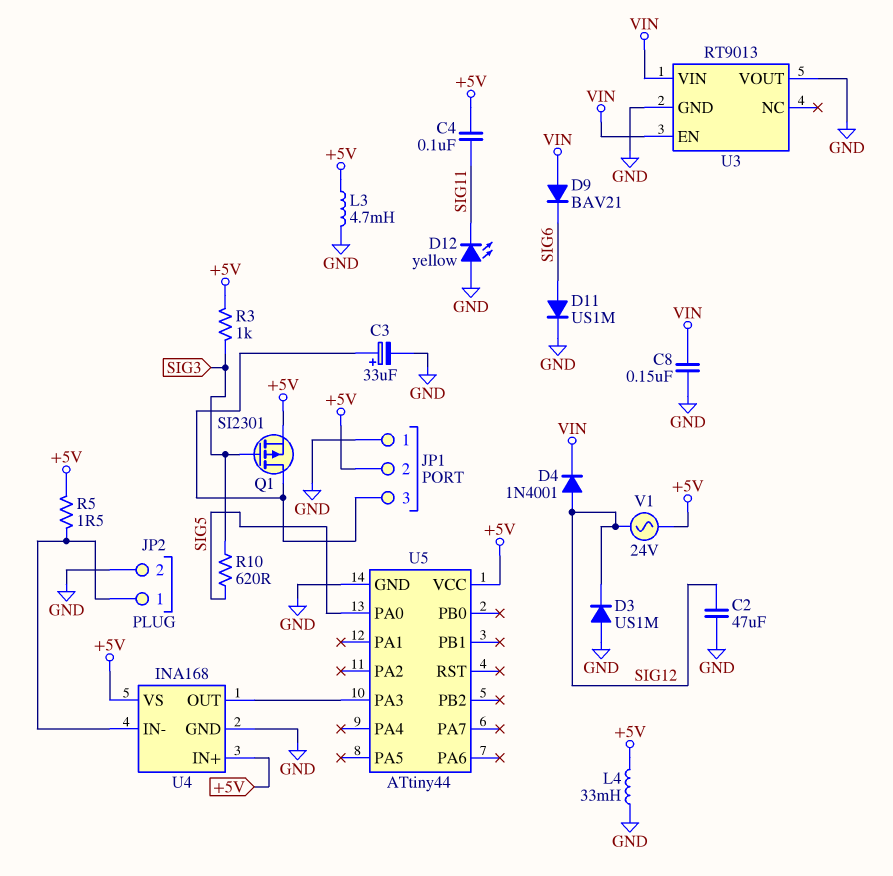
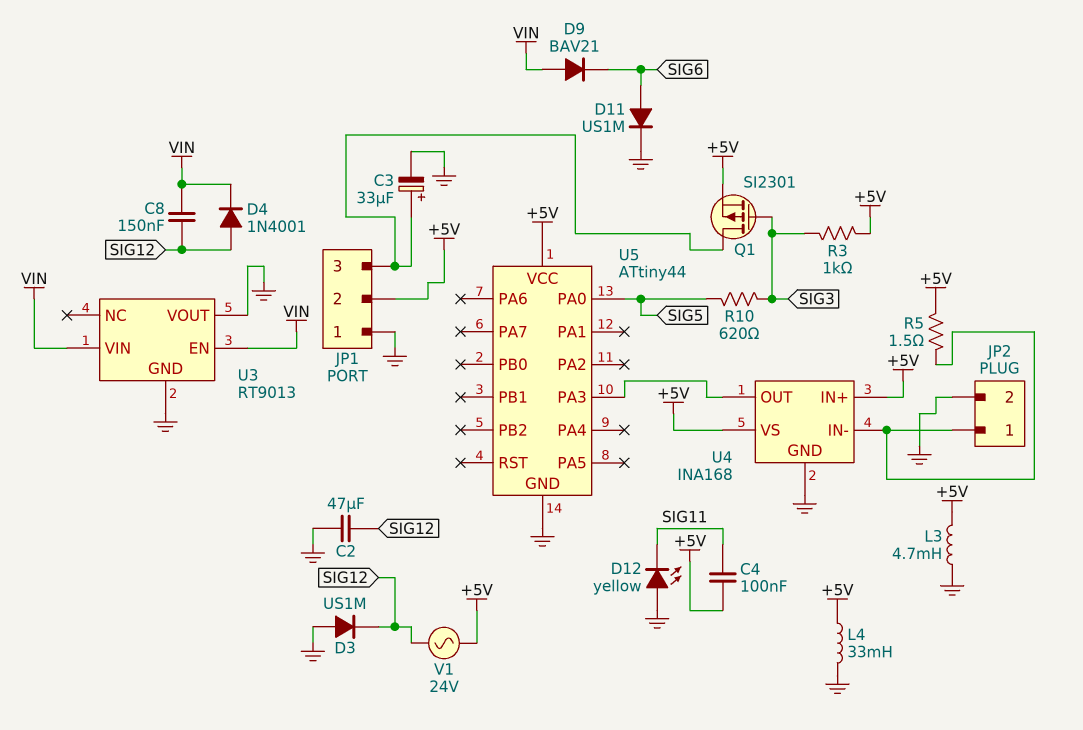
C8: 150nF (GND, VIN) -> 150nF (SIG12, VIN)

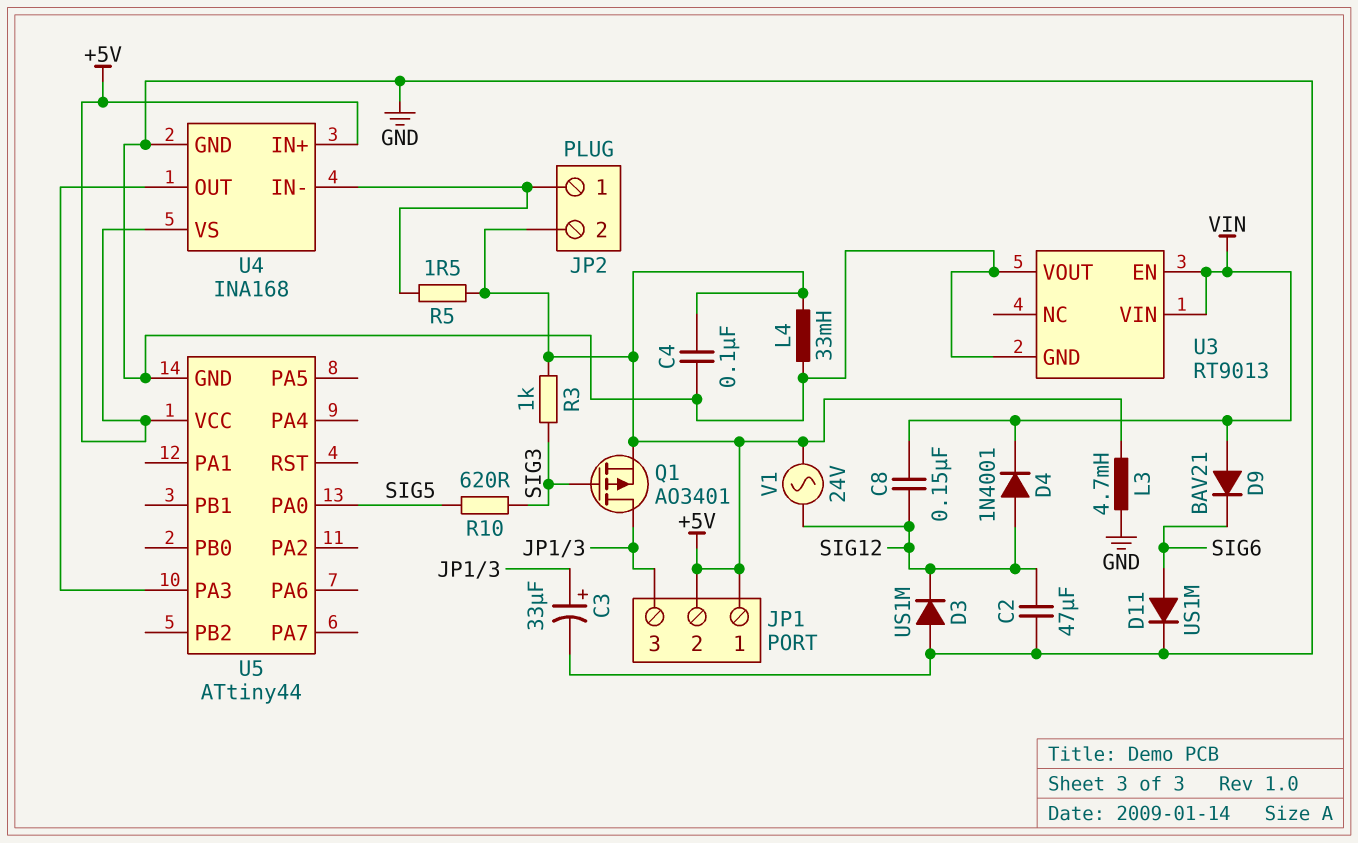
C4: 100nF (+5V, SIG11) -> 100nF (+5V, GND)
D12: LED yellow (A GND, K SIG11) -> none
JP1 pin 1: GND -> +5V
JP2 pin 2: GND -> +5V
Q1: PMOS SI2301 (G SIG3, D JP1/3, S +5V) -> PMOS AO3401 (G SIG3, D JP1/3, S +5V)

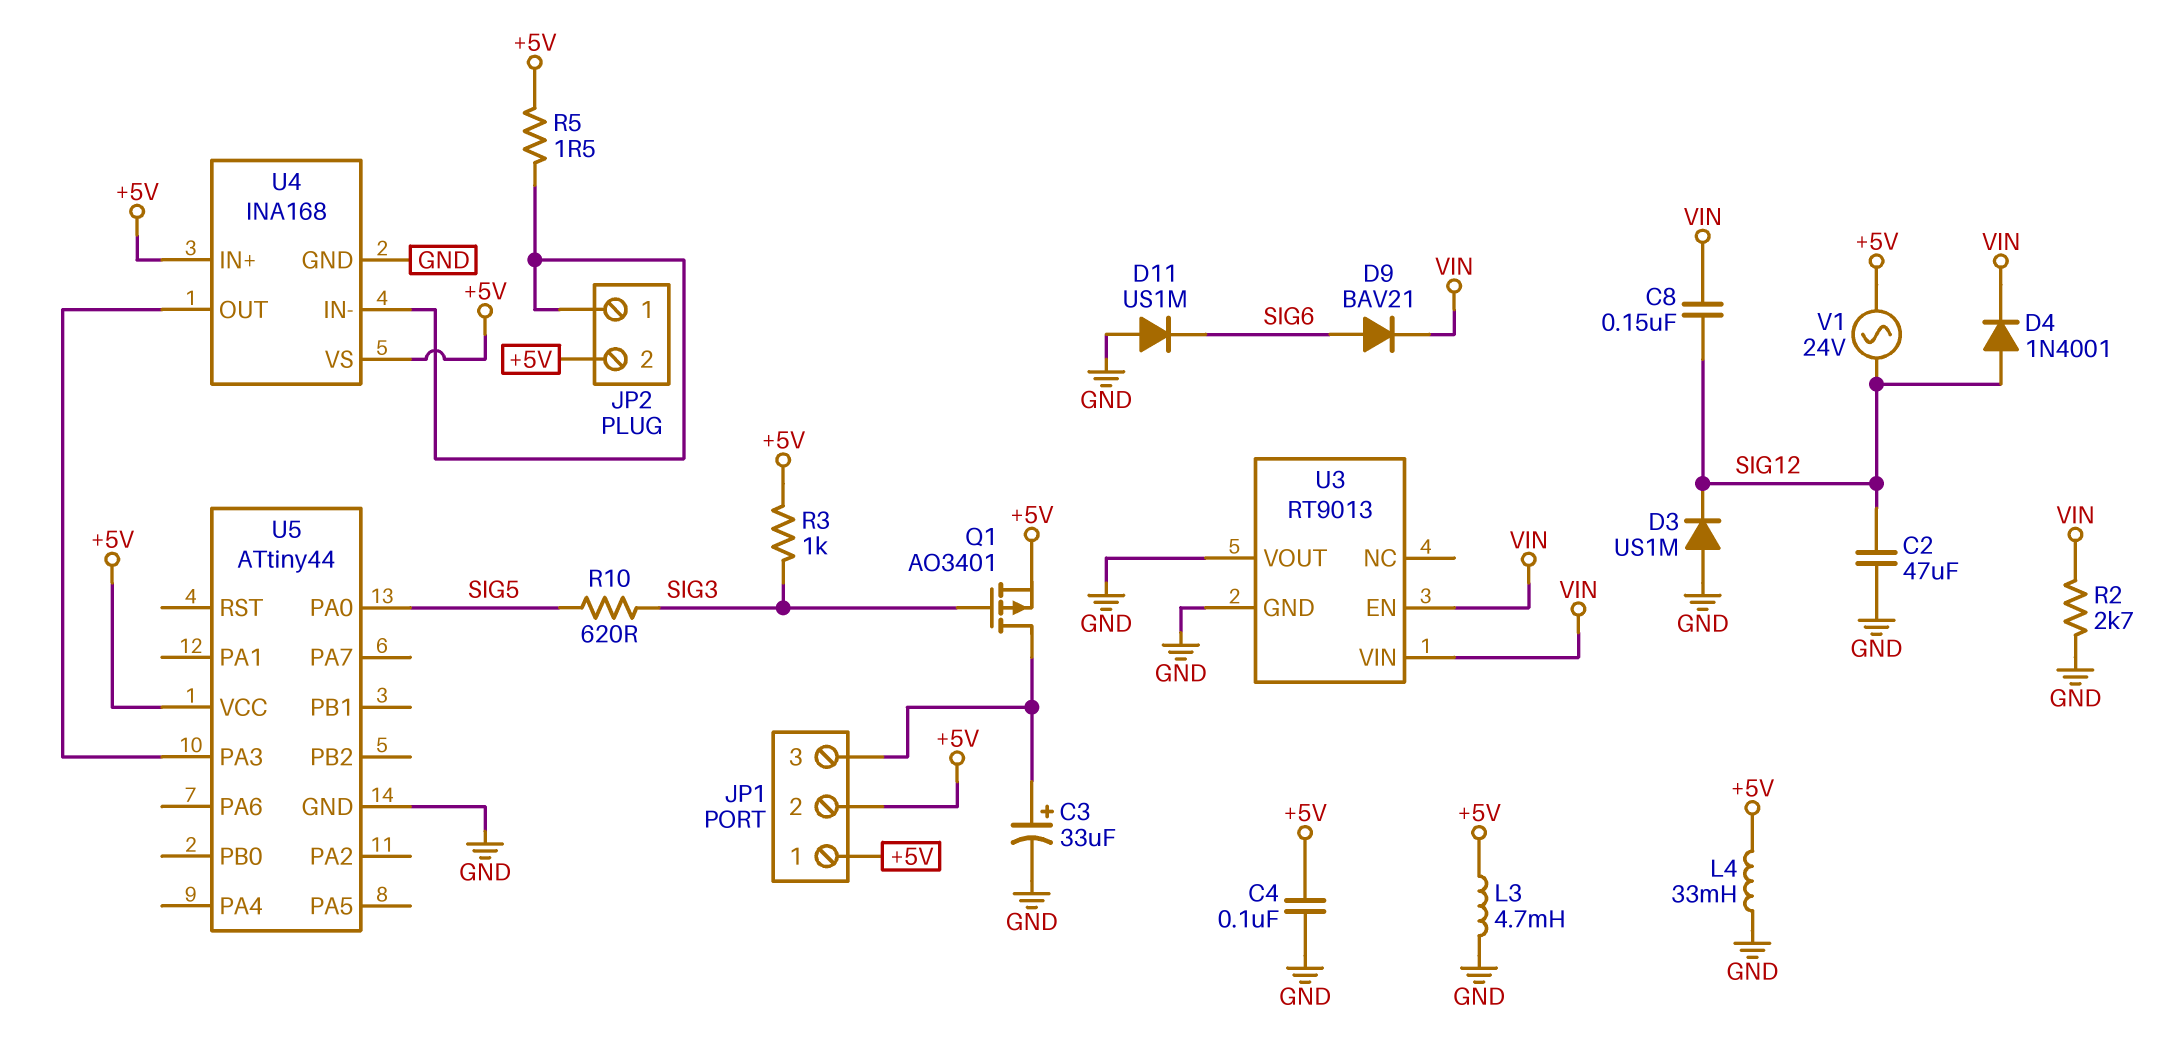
D9: diode BAV21 (A VIN, K SIG6) -> diode BAV21 (A SIG6, K VIN)
D11: diode US1M (A SIG6, K GND) -> diode US1M (A GND, K SIG6)
R2: none -> 2.7k (GND, VIN)

